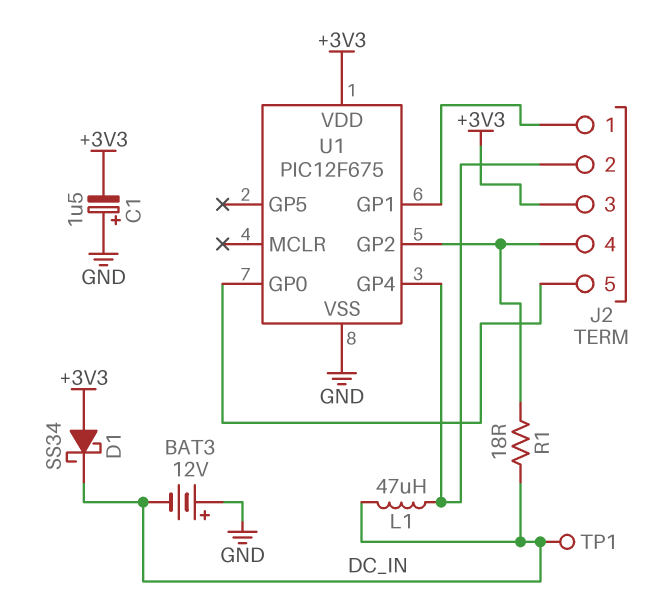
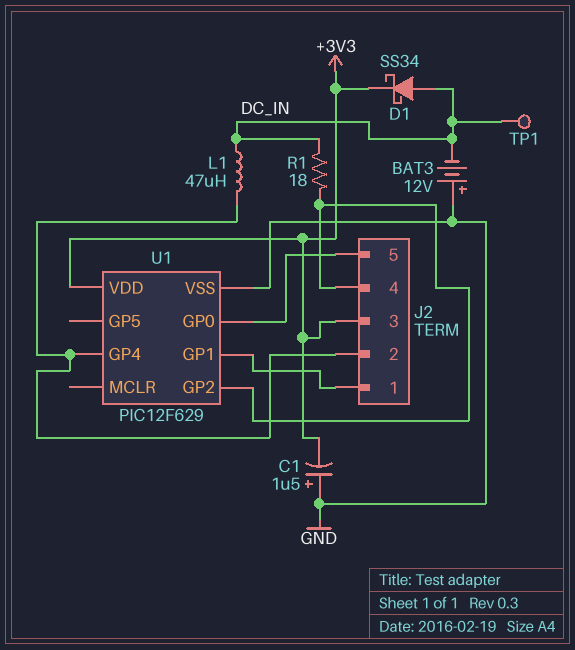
D1: schottky SS34 (A +3V3, K DC_IN) -> schottky SS34 (A DC_IN, K +3V3)
U1: PIC12F675 -> PIC12F629

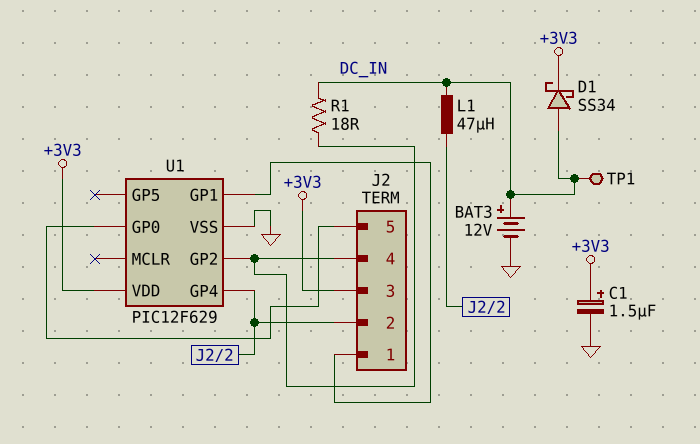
BAT3: 12V (plus GND, minus DC_IN) -> 12V (plus DC_IN, minus GND)
C1: 1.5uF (plus GND, minus +3V3) -> 1.5uF (plus +3V3, minus GND)

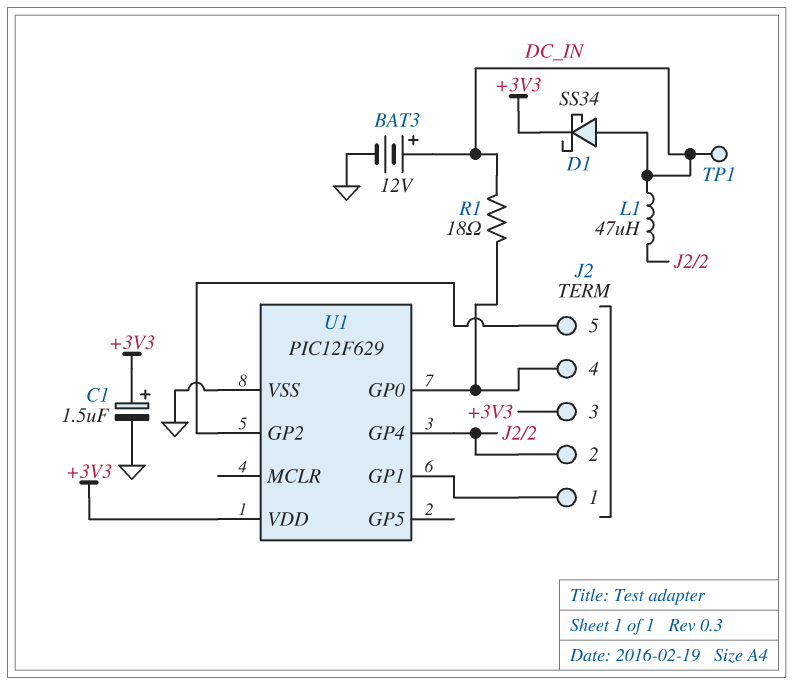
U1 pin GP0: J2/5 -> J2/4
U1 pin GP2: J2/4 -> J2/5

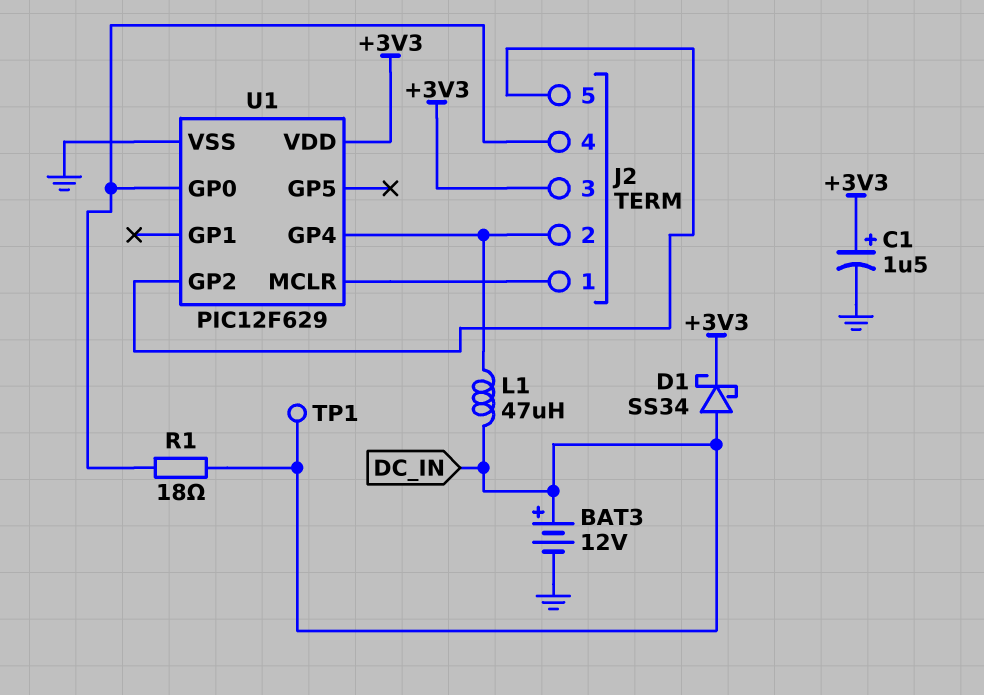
U1 pin GP1: J2/1 -> none
U1 pin MCLR: none -> J2/1

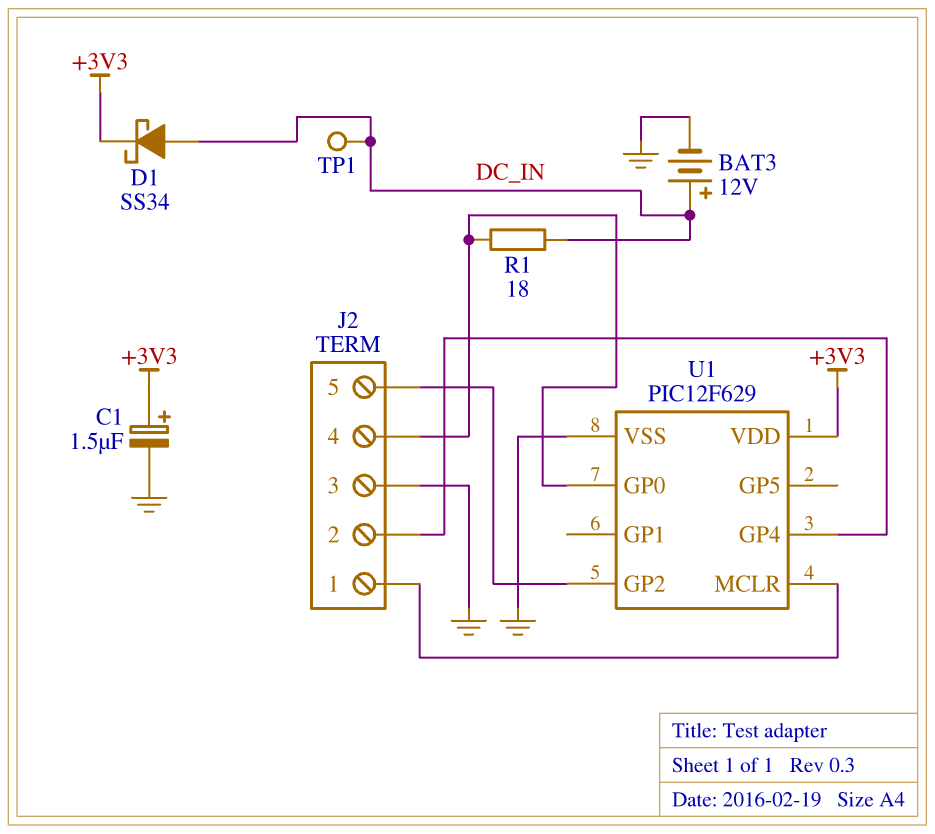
J2 pin 3: +3V3 -> GND
L1: 47uH (DC_IN, J2/2) -> none

